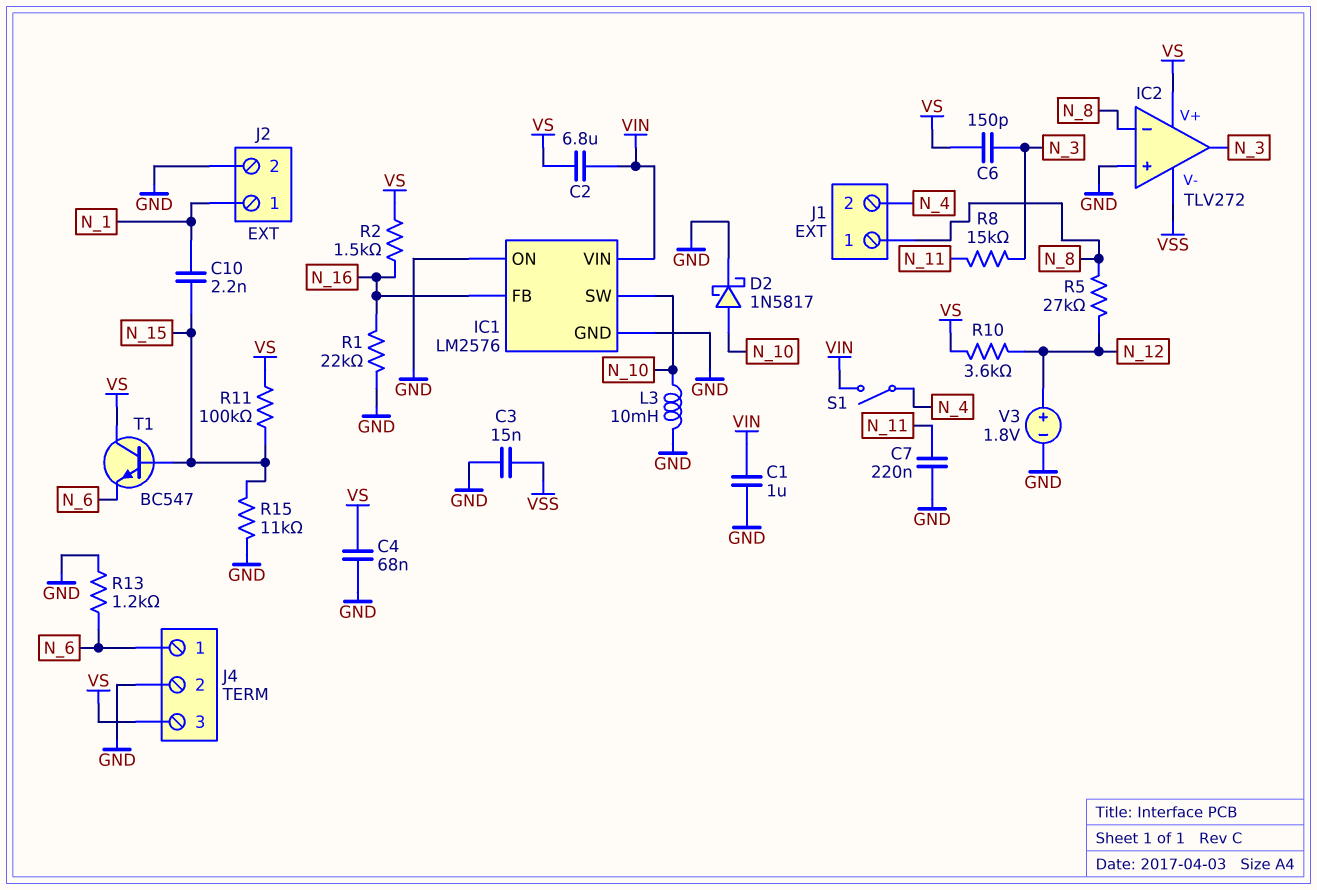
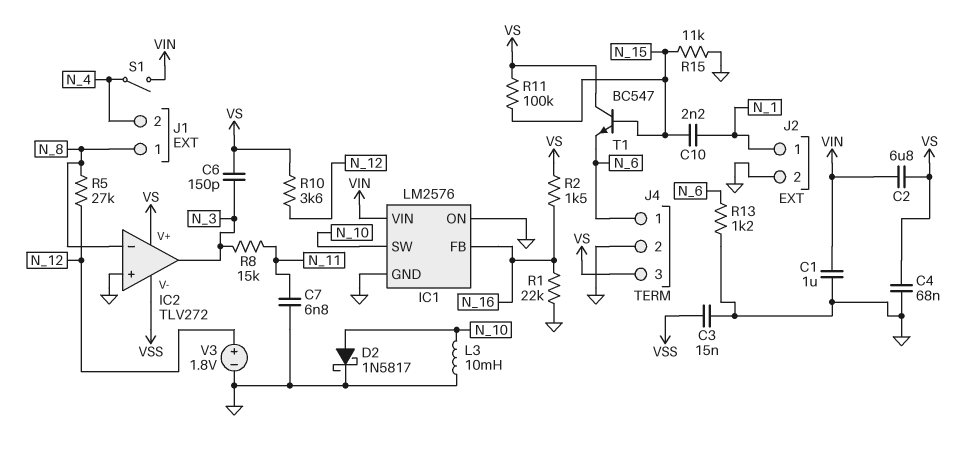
C7: 220nF (GND, N_11) -> 6.8nF (GND, N_11)

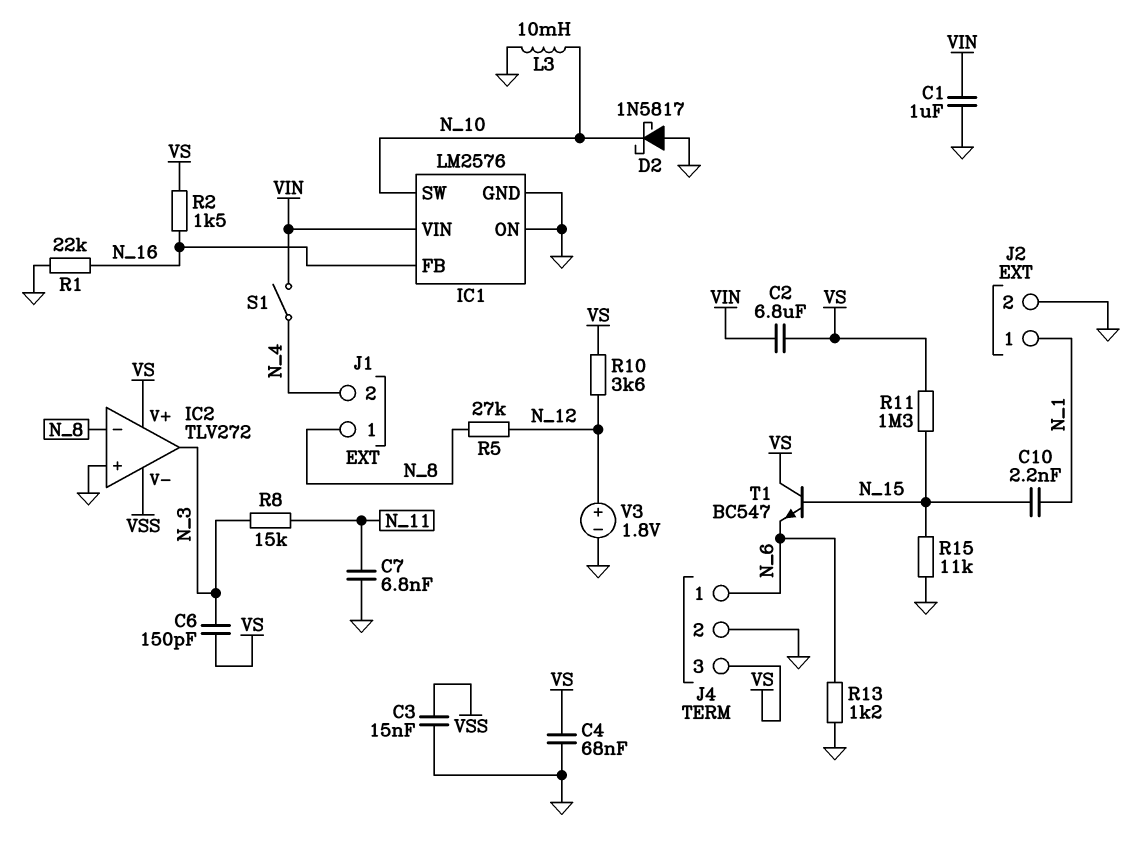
D2: schottky 1N5817 (A N_10, K GND) -> schottky 1N5817 (A GND, K N_10)
R11: 100k (N_15, VS) -> 1.3M (N_15, VS)

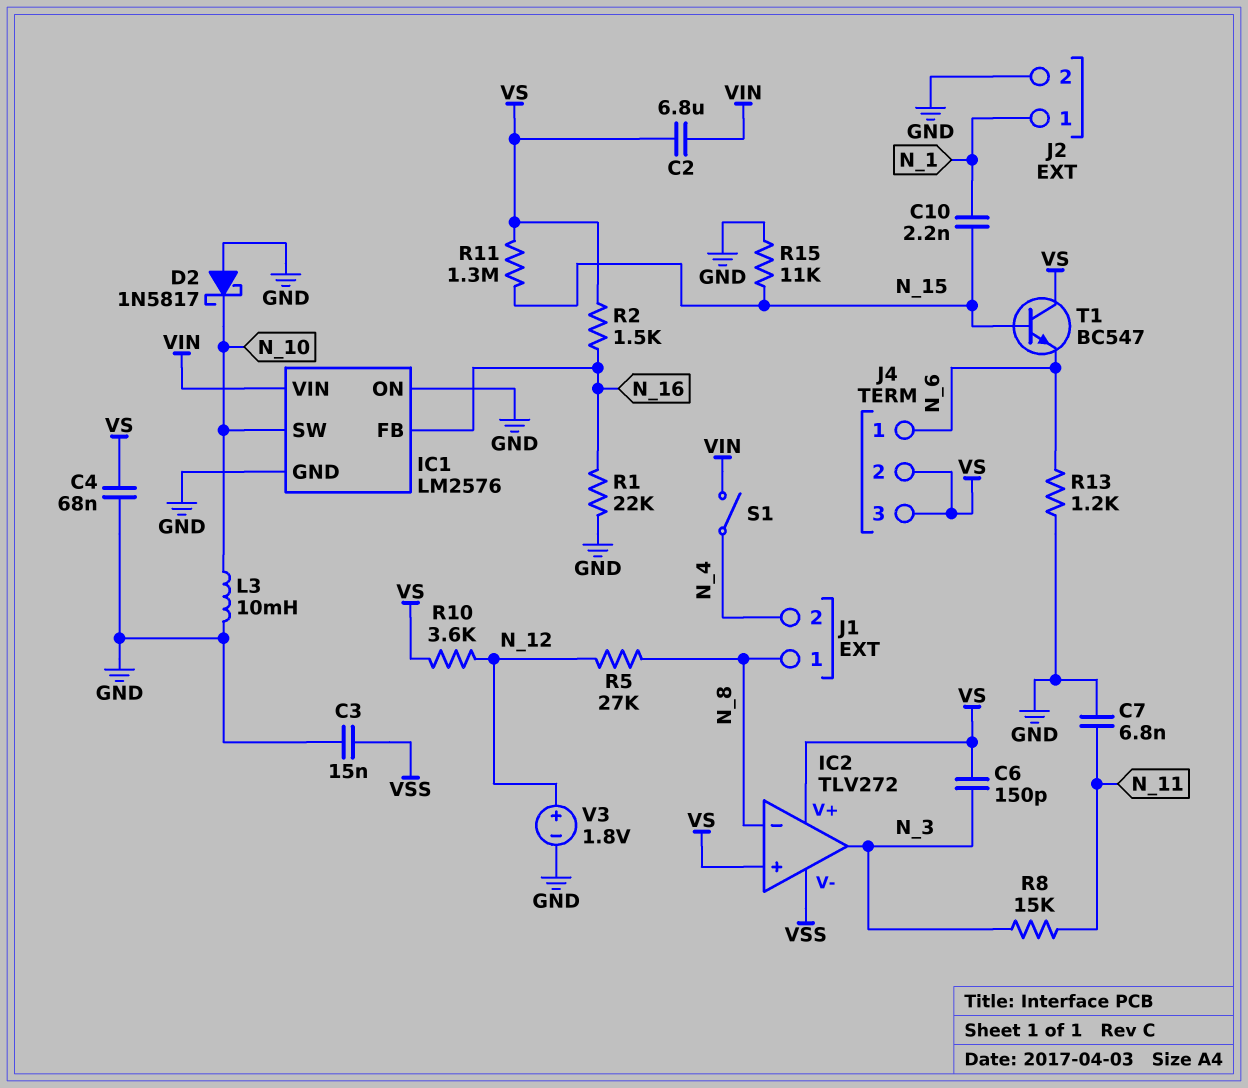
C1: 1uF (GND, VIN) -> none
IC2 pin in+: GND -> VS
J4 pin 2: GND -> VS

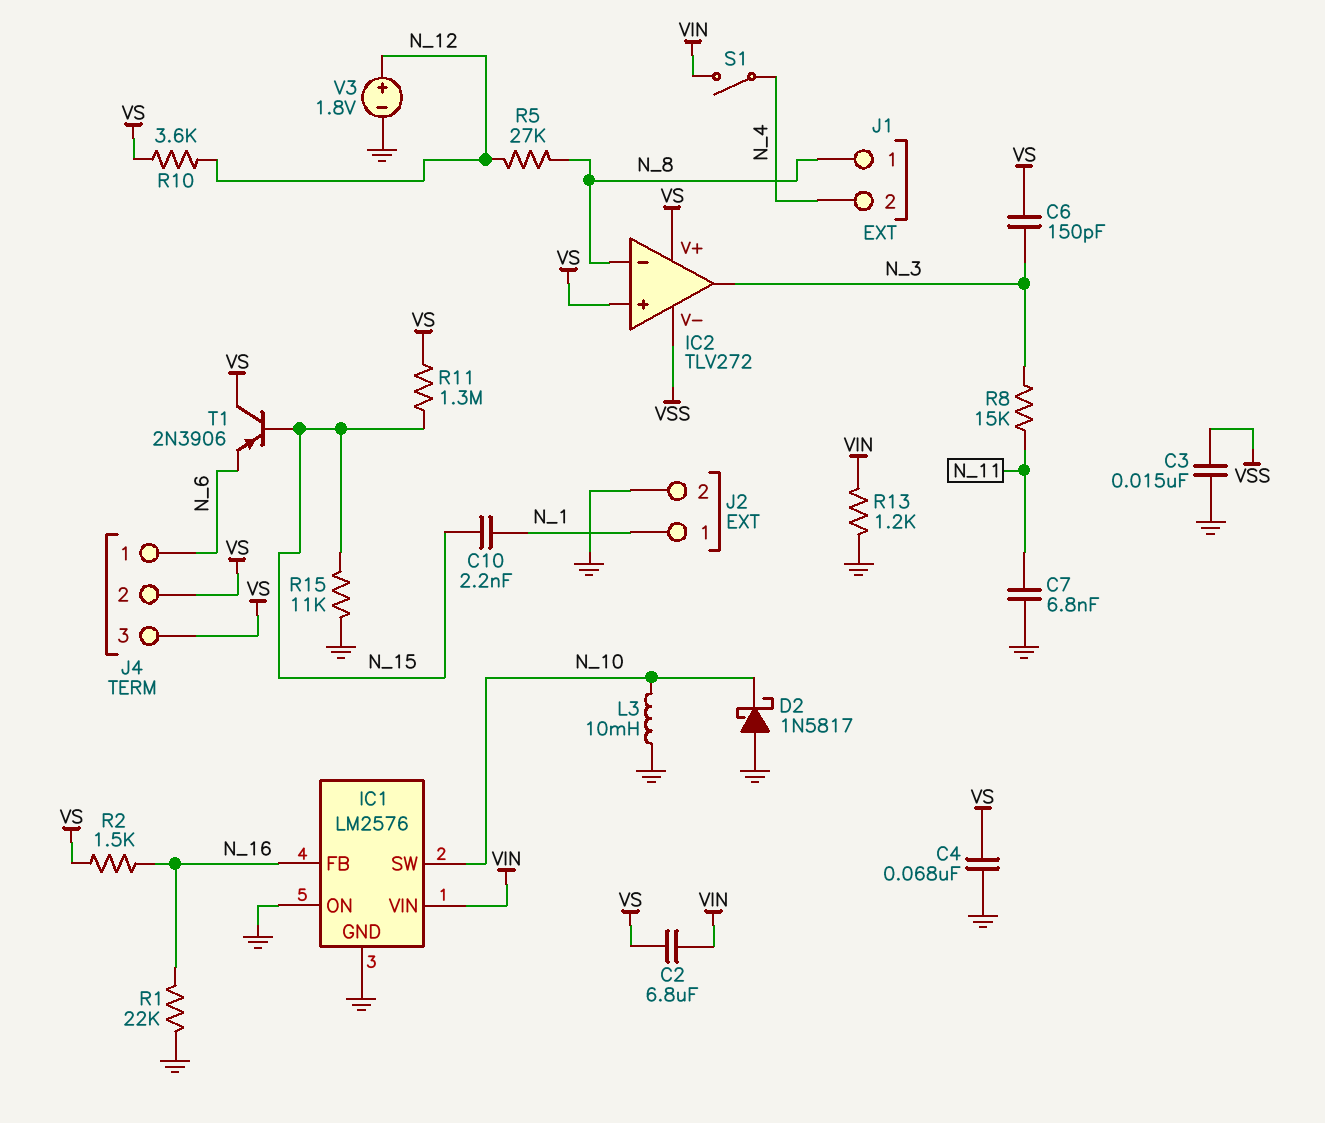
R13: 1.2k (GND, N_6) -> 1.2k (GND, VIN)
T1: NPN BC547 (B N_15, C VS, E N_6) -> PNP 2N3906 (B N_15, C VS, E N_6)

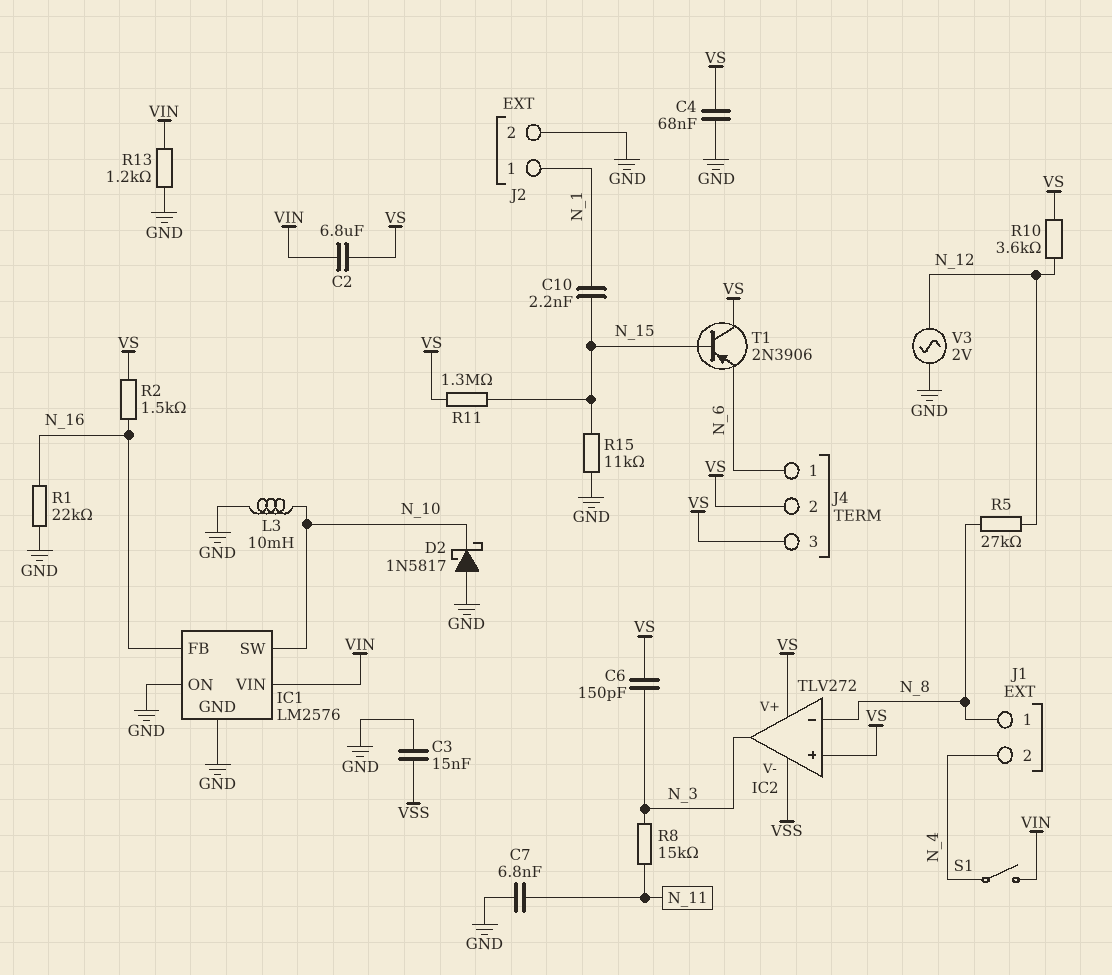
V3: 1.8V (plus N_12, minus GND) -> AC 2V (GND, N_12)

